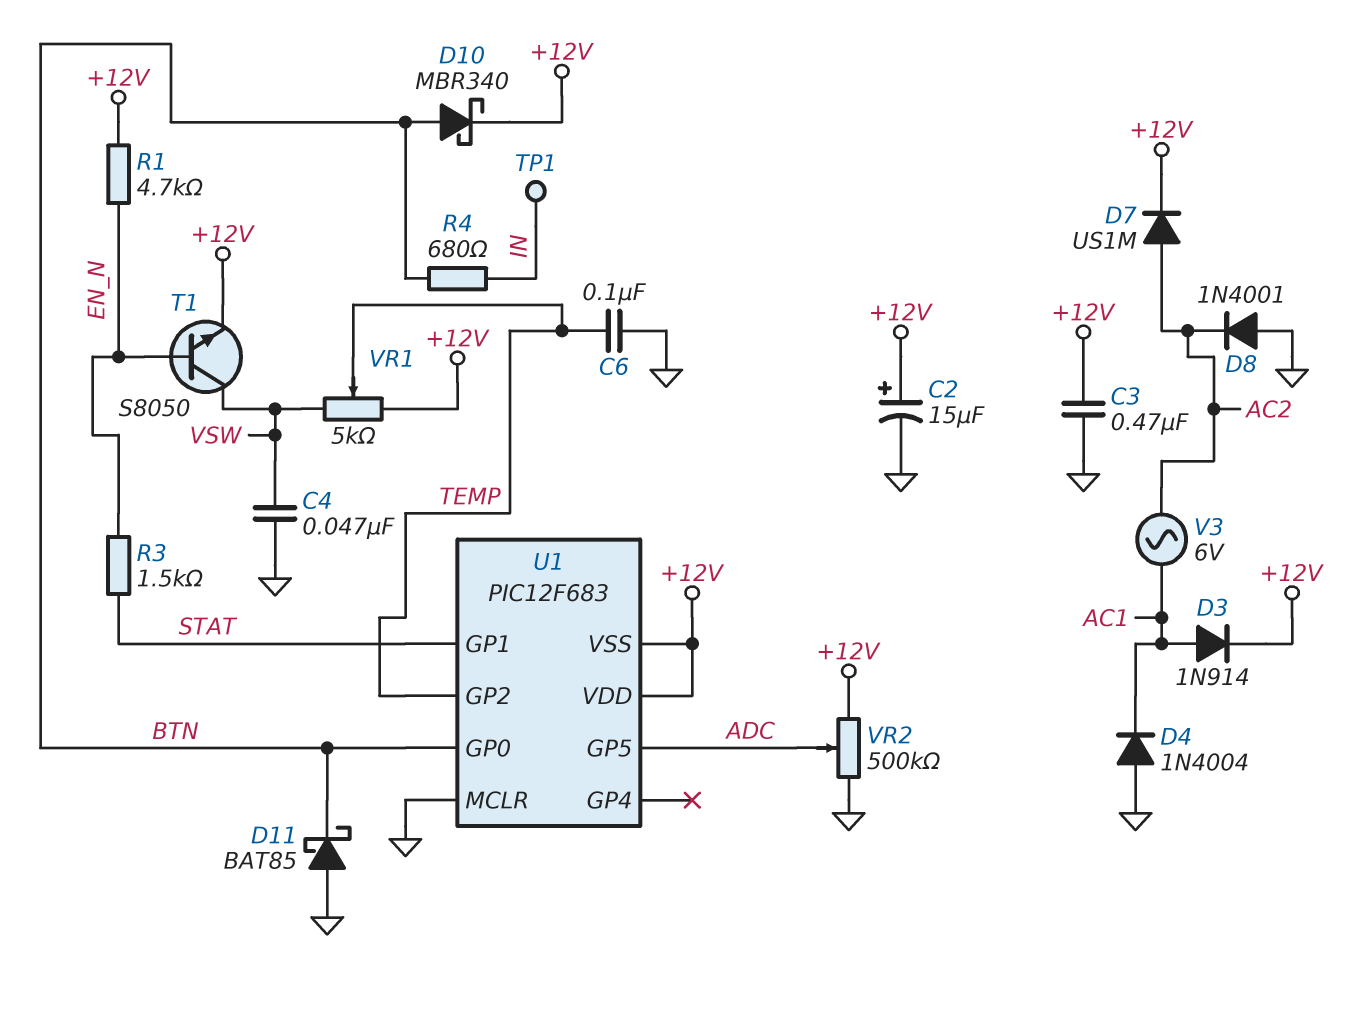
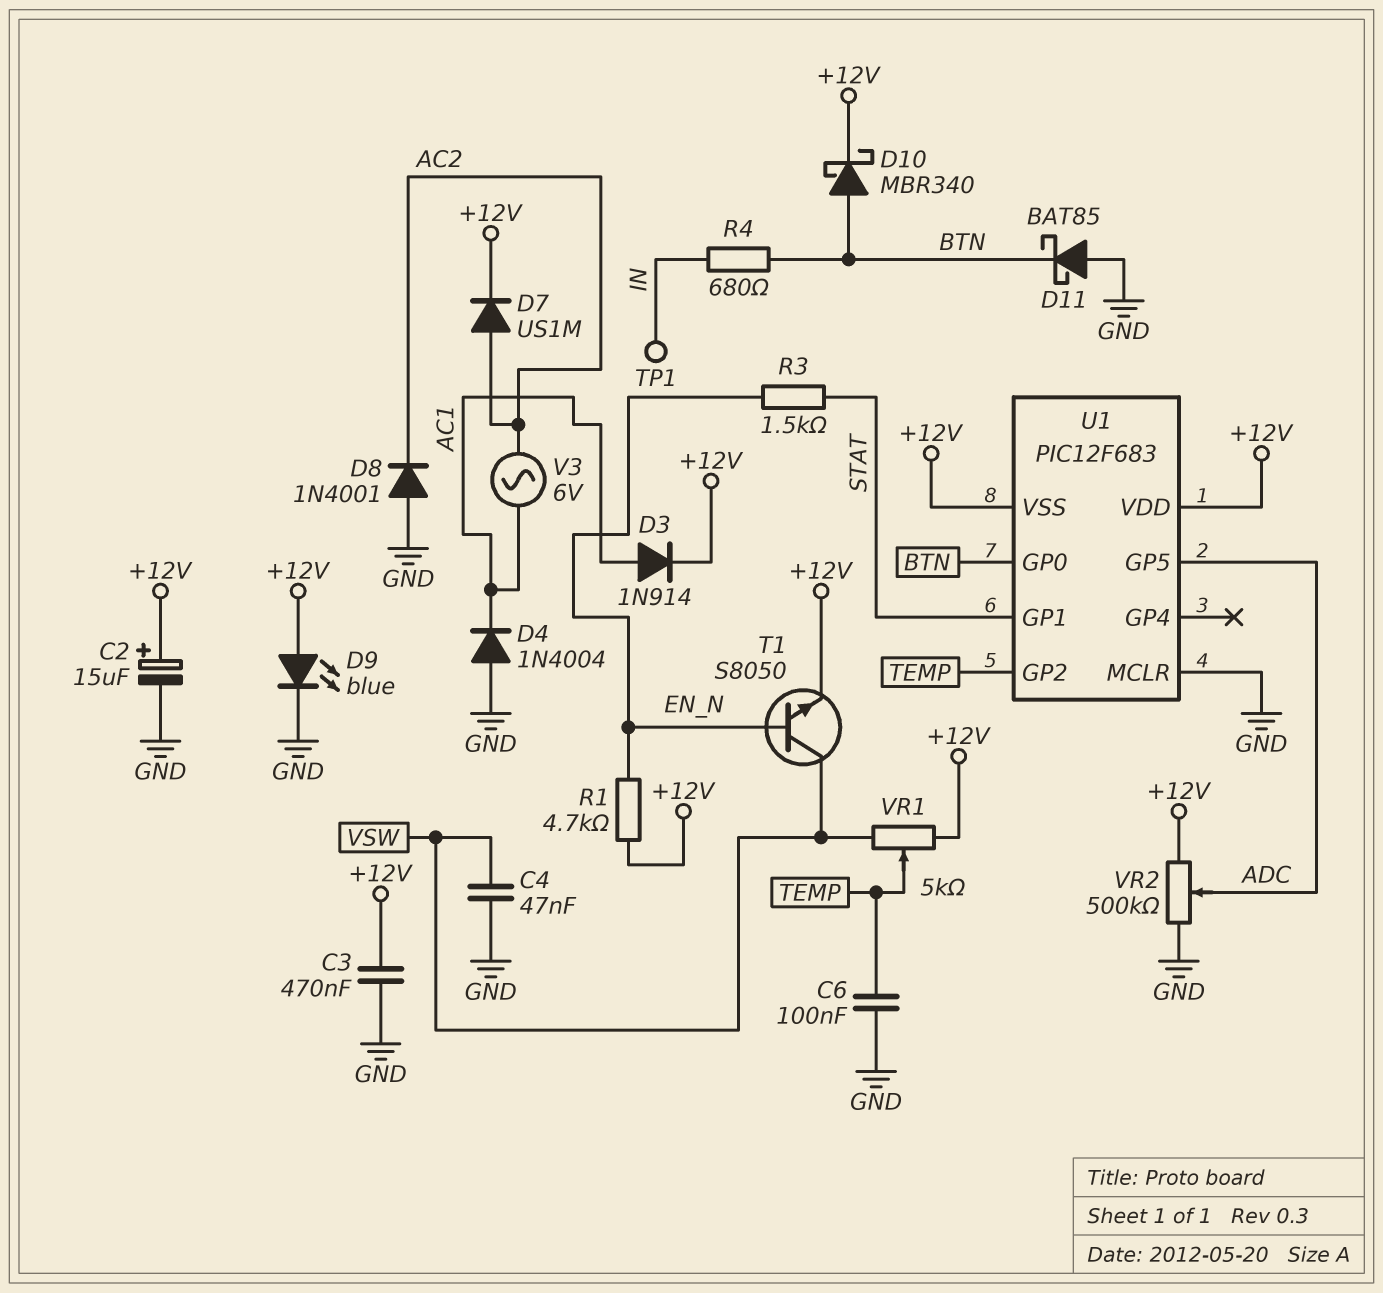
D9: none -> LED blue (A +12V, K GND)

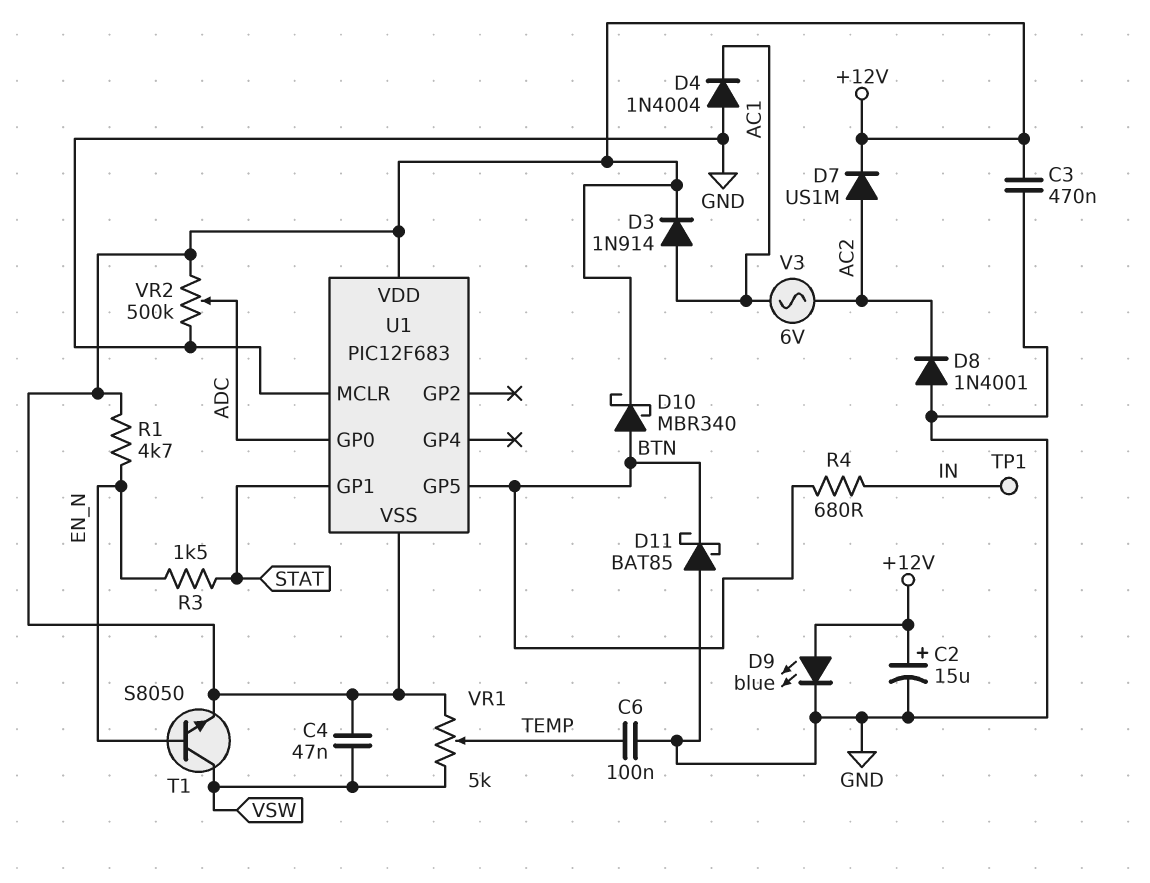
C4: 47nF (GND, VSW) -> 47nF (+12V, VSW)
U1 pin GP0: BTN -> ADC
U1 pin GP2: TEMP -> none
U1 pin GP5: ADC -> BTN

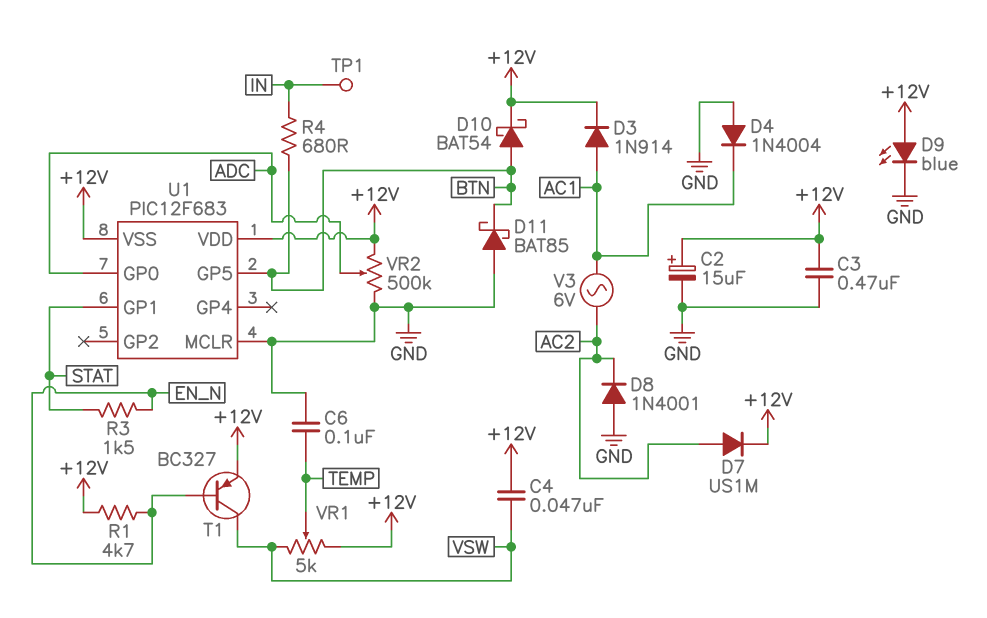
D10: schottky MBR340 (A BTN, K +12V) -> schottky BAT54 (A BTN, K +12V)
T1: NPN S8050 (B EN_N, C VSW, E +12V) -> PNP BC327 (B EN_N, C VSW, E +12V)

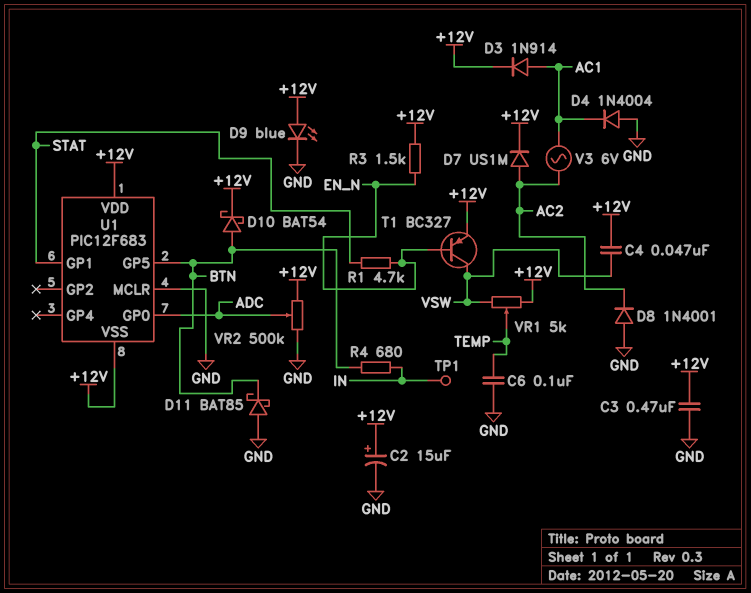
R1: 4.7k (+12V, EN_N) -> 4.7k (EN_N, STAT)
R3: 1.5k (EN_N, STAT) -> 1.5k (+12V, EN_N)

